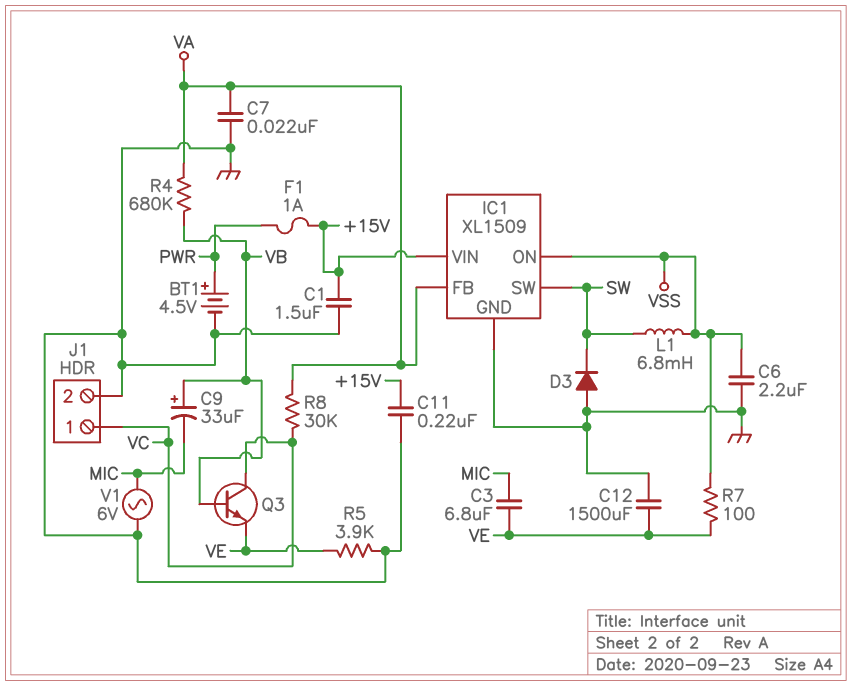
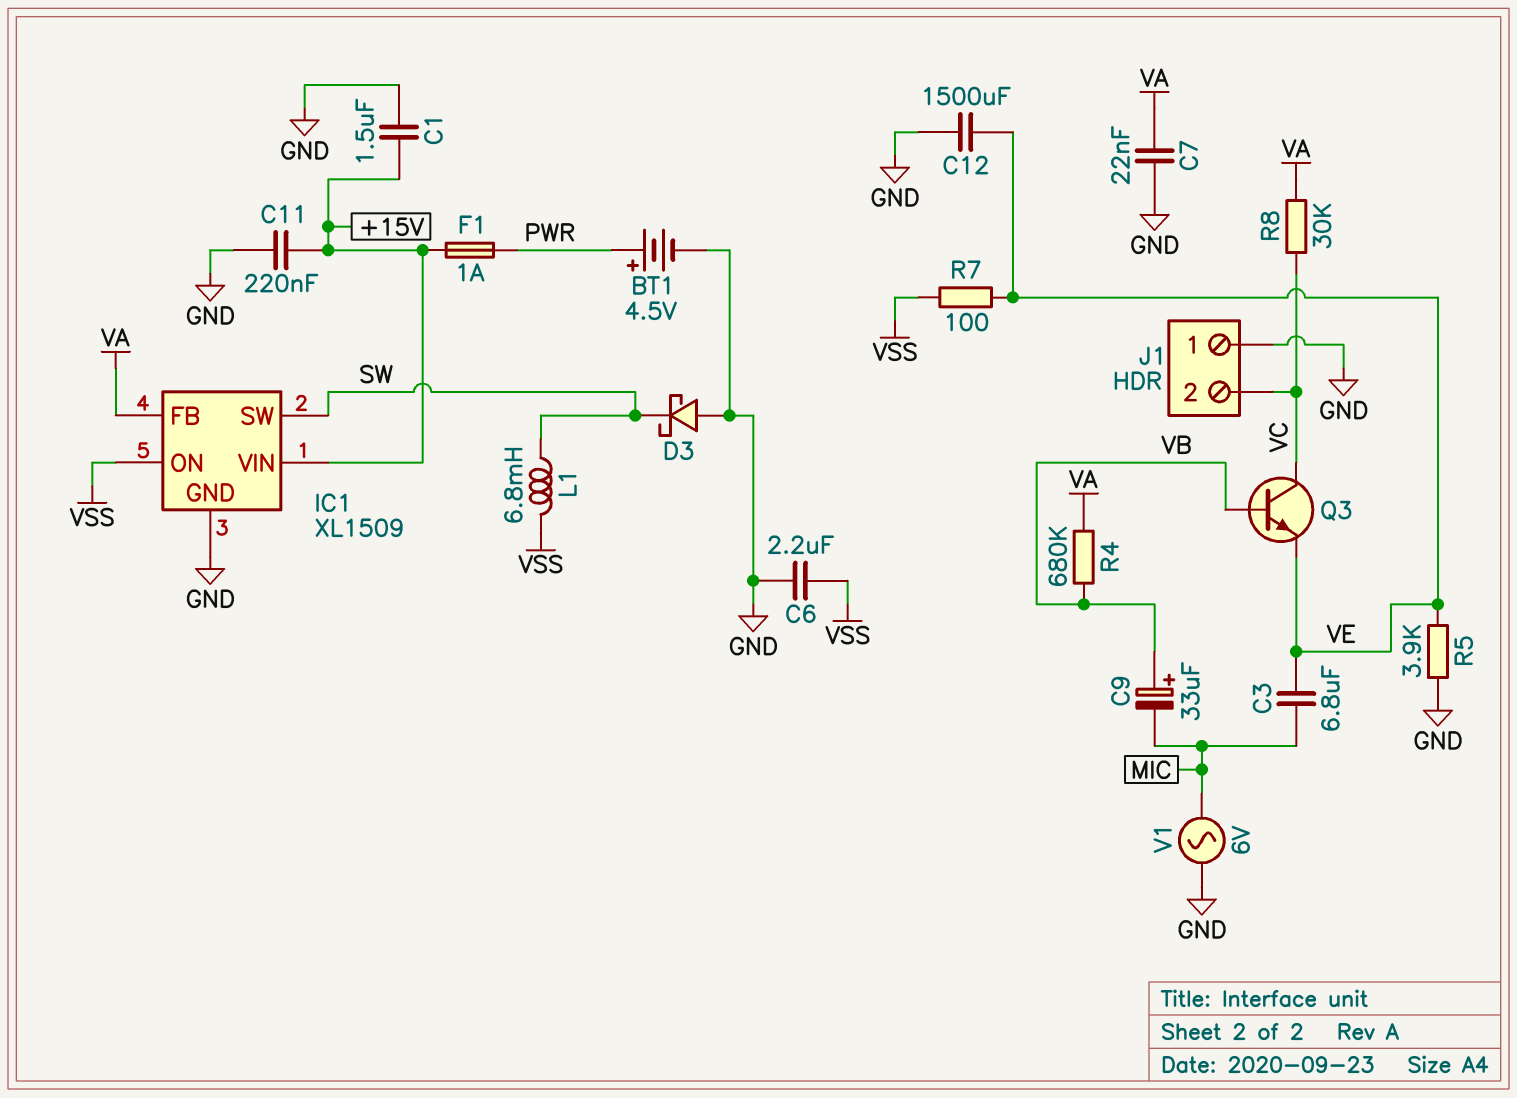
D3: diode (A GND, K SW) -> schottky (A GND, K SW)
J1 pin 1: VC -> GND
J1 pin 2: GND -> VC

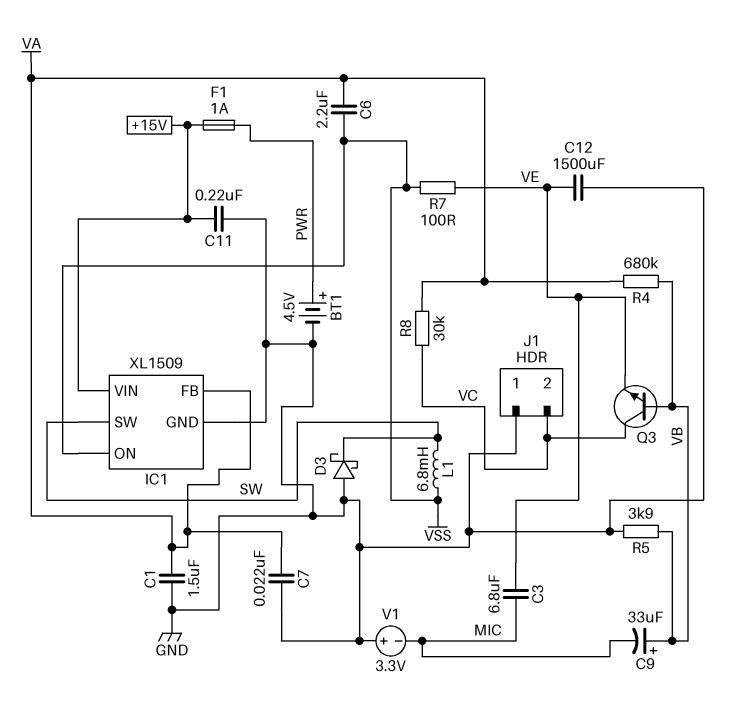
C1: 1.5uF (+15V, GND) -> 1.5uF (GND, VA)
C6: 2.2uF (GND, VSS) -> 2.2uF (VA, VSS)
R5: 3.9k (GND, VE) -> 3.9k (GND, VB)
V1: AC 6V (GND, MIC) -> 3.3V (plus GND, minus MIC)

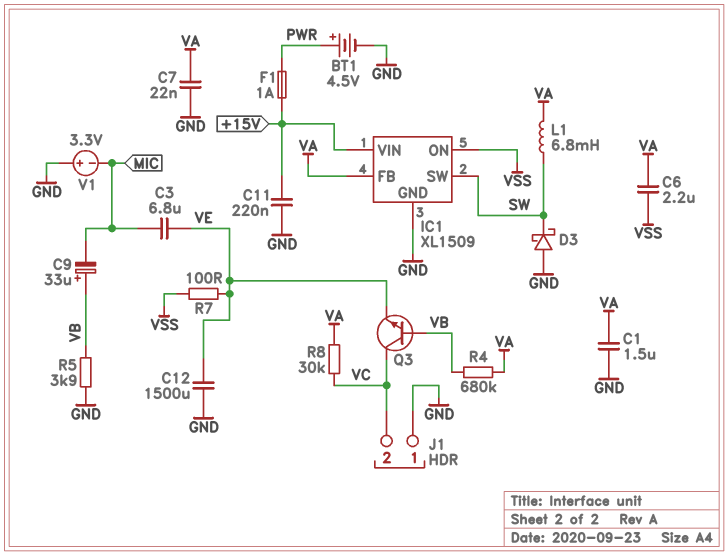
L1: 6.8mH (SW, VSS) -> 6.8mH (SW, VA)

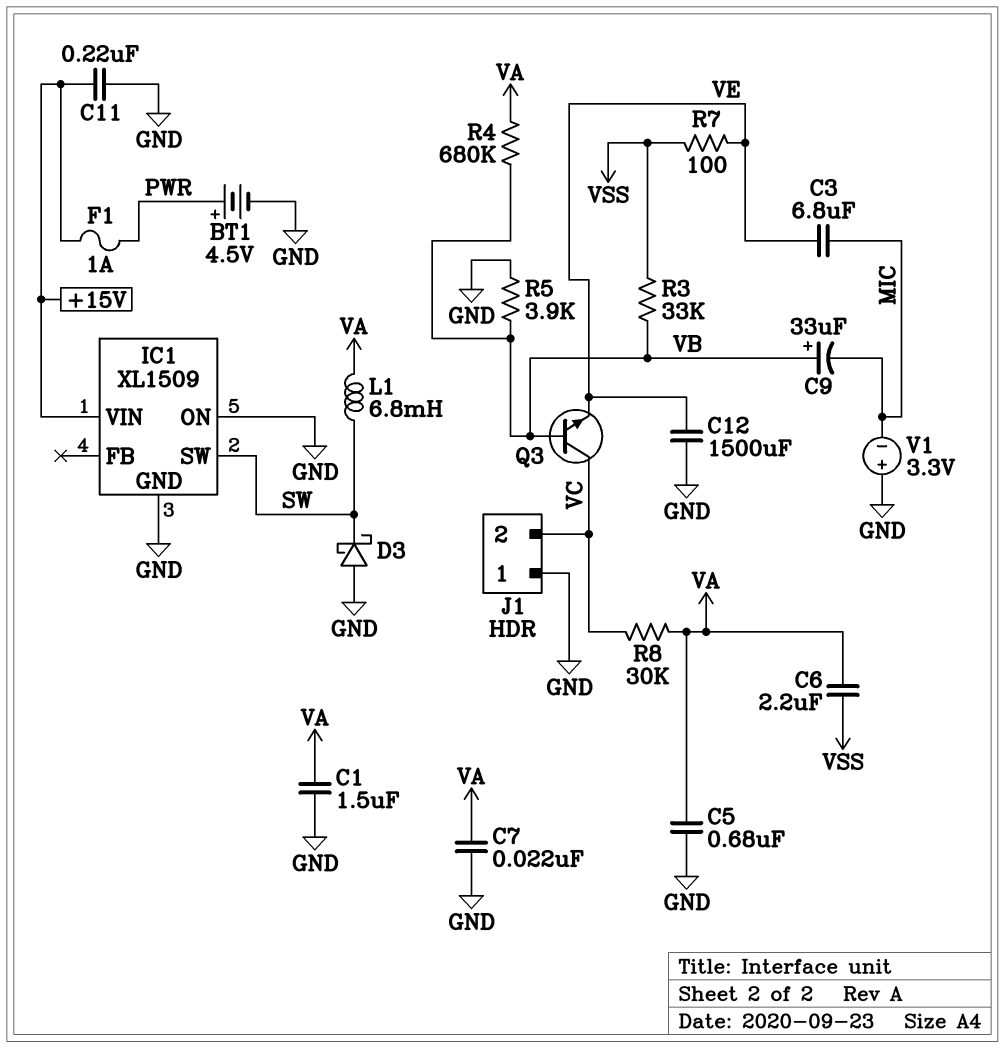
C5: none -> 680nF (GND, VA)
IC1 pin FB: VA -> none
IC1 pin ON: VSS -> GND
R3: none -> 33k (VB, VSS)

